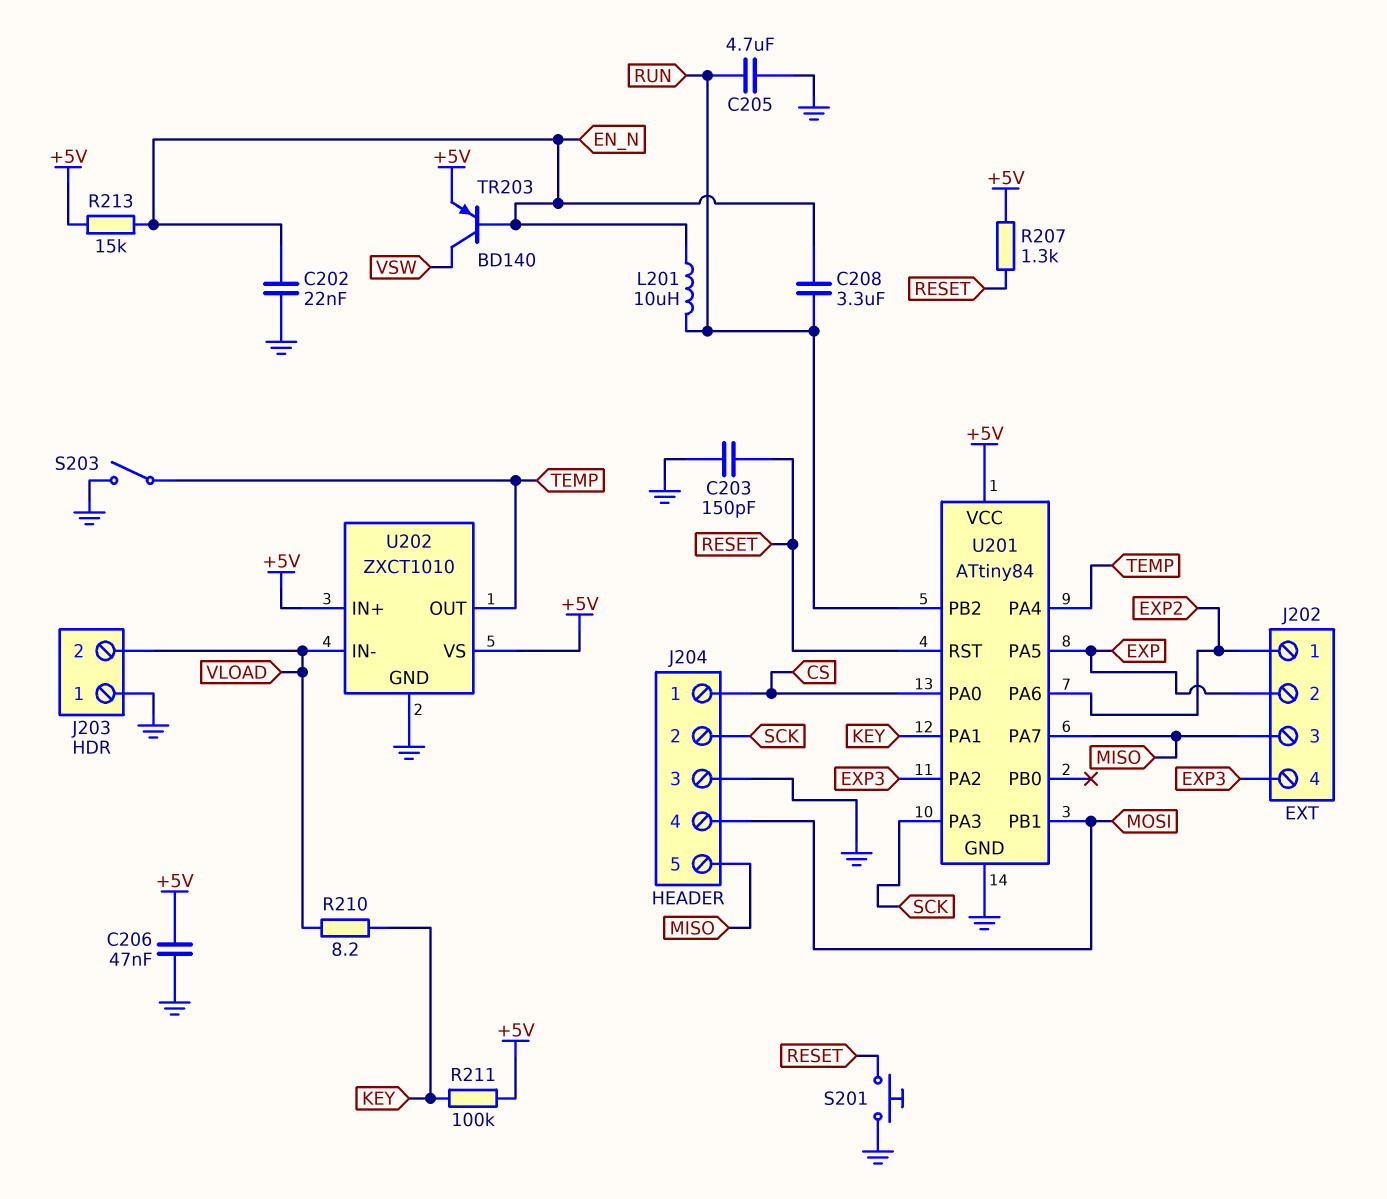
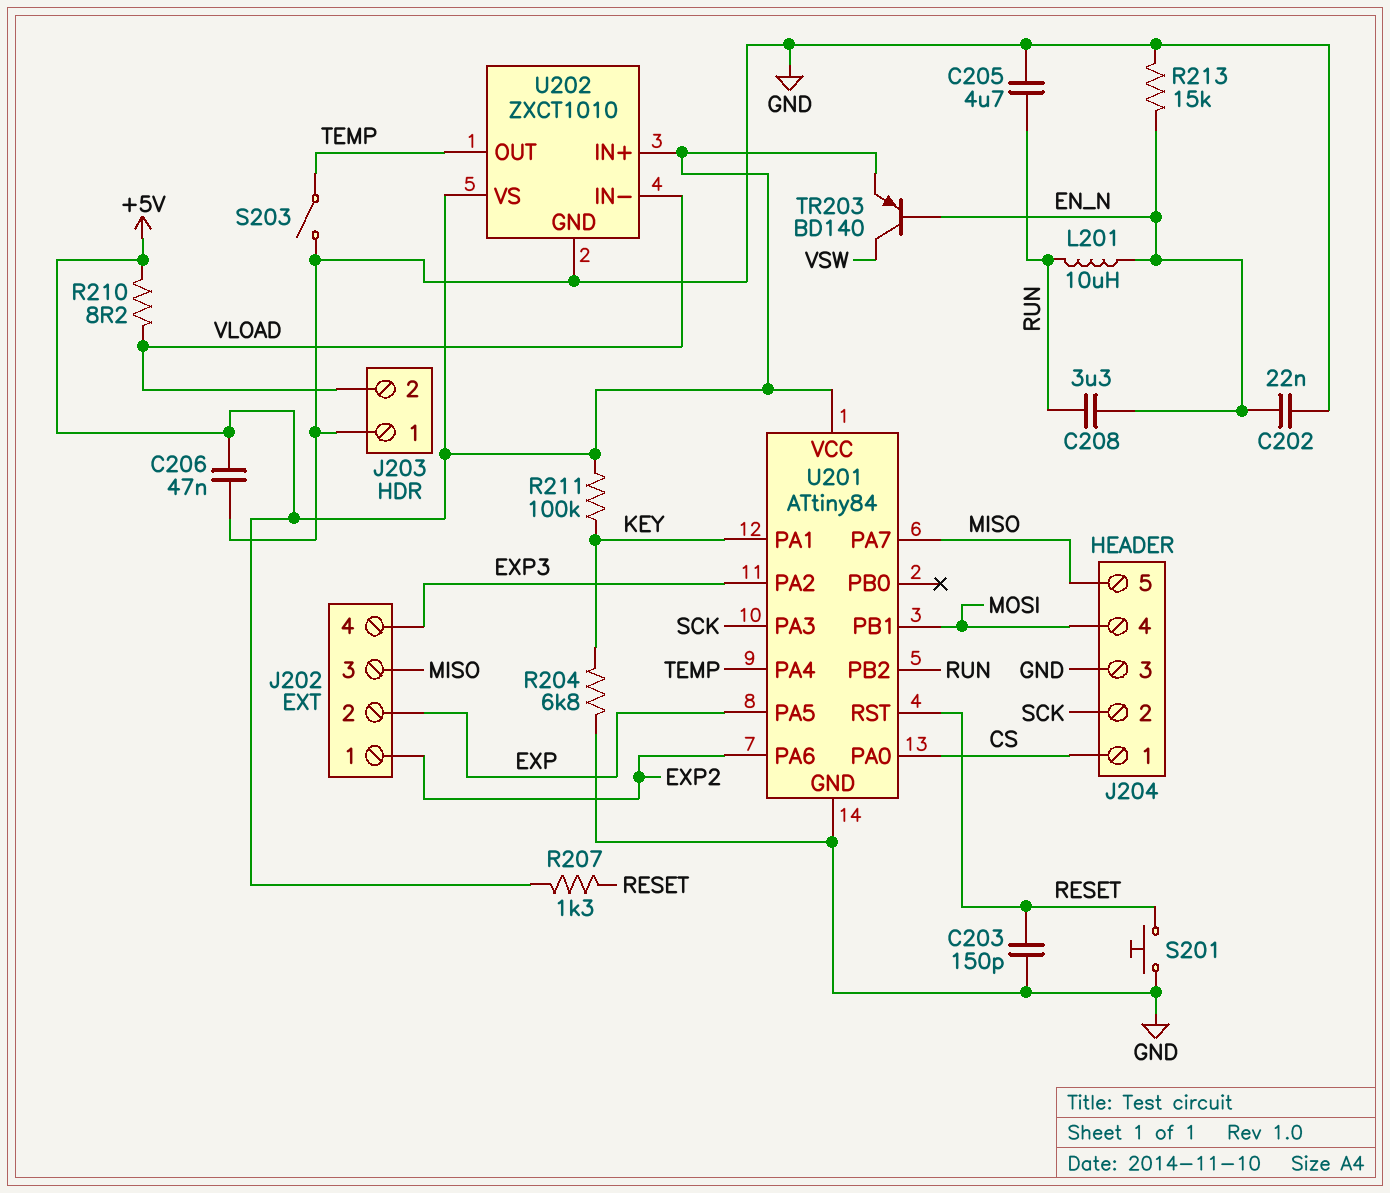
R204: none -> 6.8k (GND, KEY)
R210: 8.2 (KEY, VLOAD) -> 8.2 (+5V, VLOAD)
R213: 15k (+5V, EN_N) -> 15k (EN_N, GND)

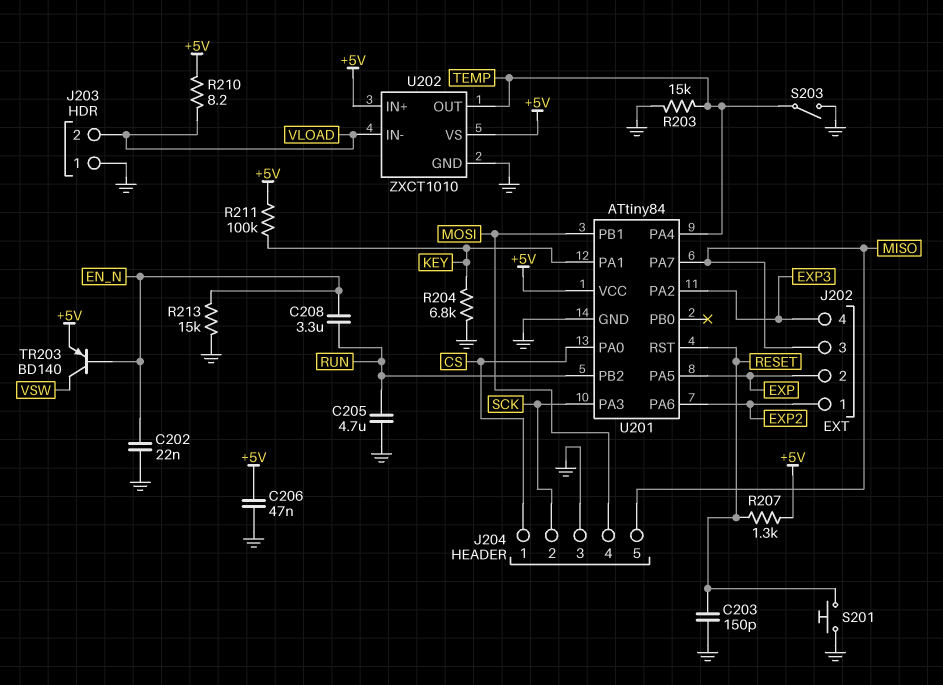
L201: 10uH (EN_N, RUN) -> none
R203: none -> 15k (GND, TEMP)

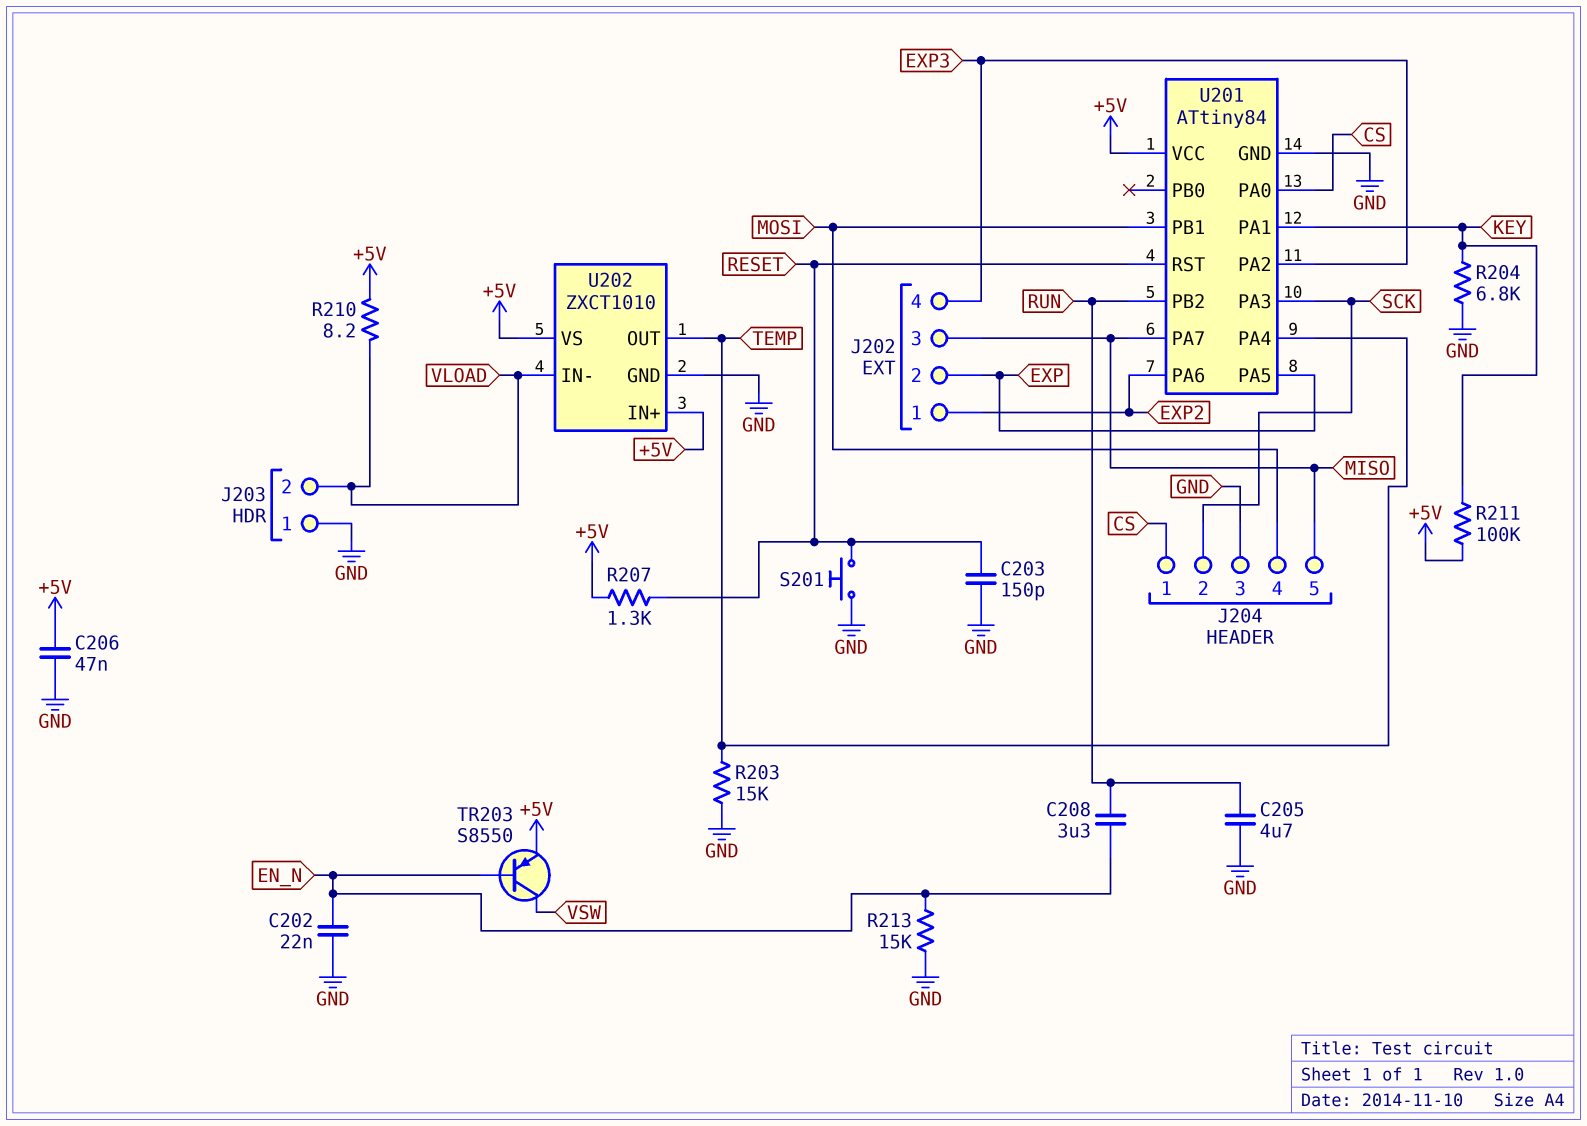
S203: switch (GND, TEMP) -> none
TR203: PNP BD140 (B EN_N, C VSW, E +5V) -> PNP S8550 (B EN_N, C VSW, E +5V)

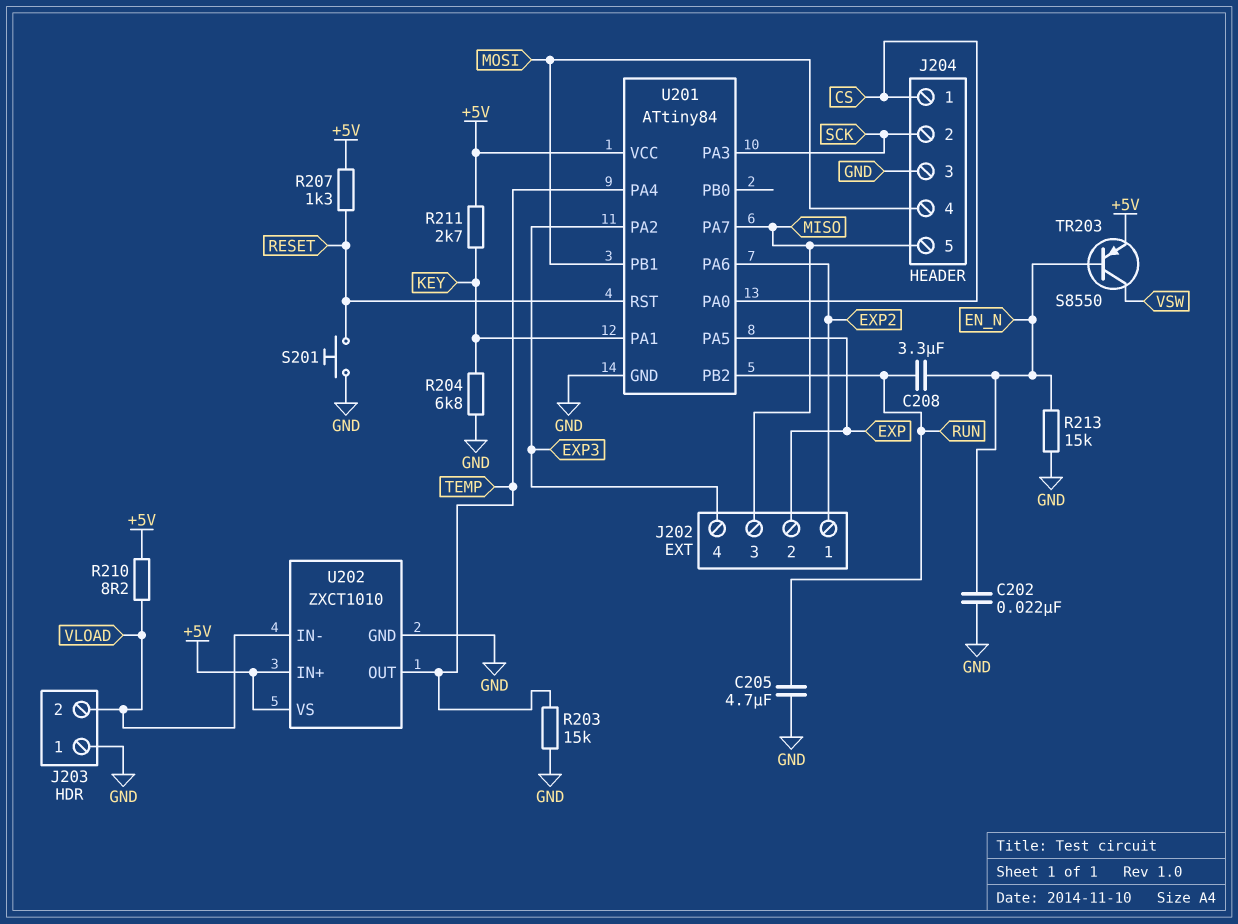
C203: 150pF (GND, RESET) -> none
C206: 47nF (+5V, GND) -> none
R211: 100k (+5V, KEY) -> 2.7k (+5V, KEY)

